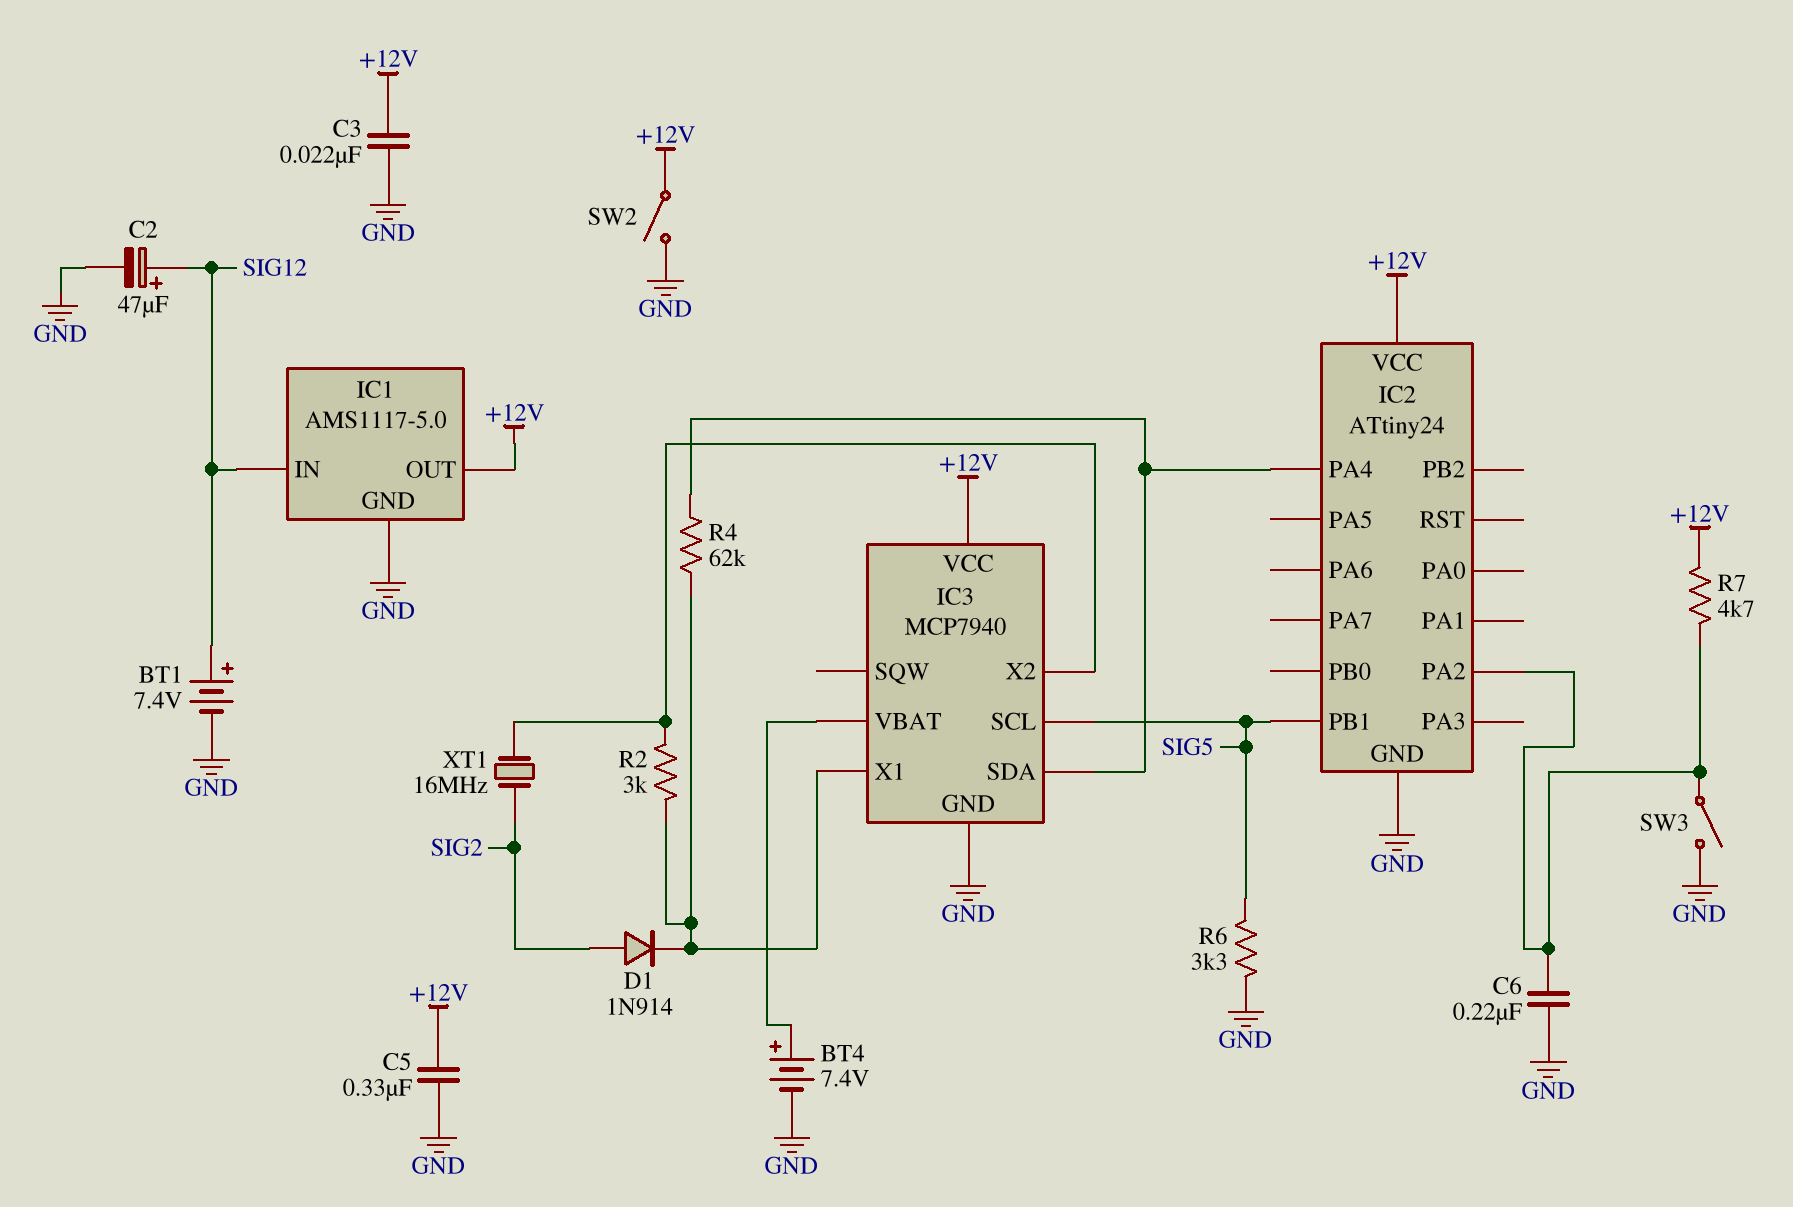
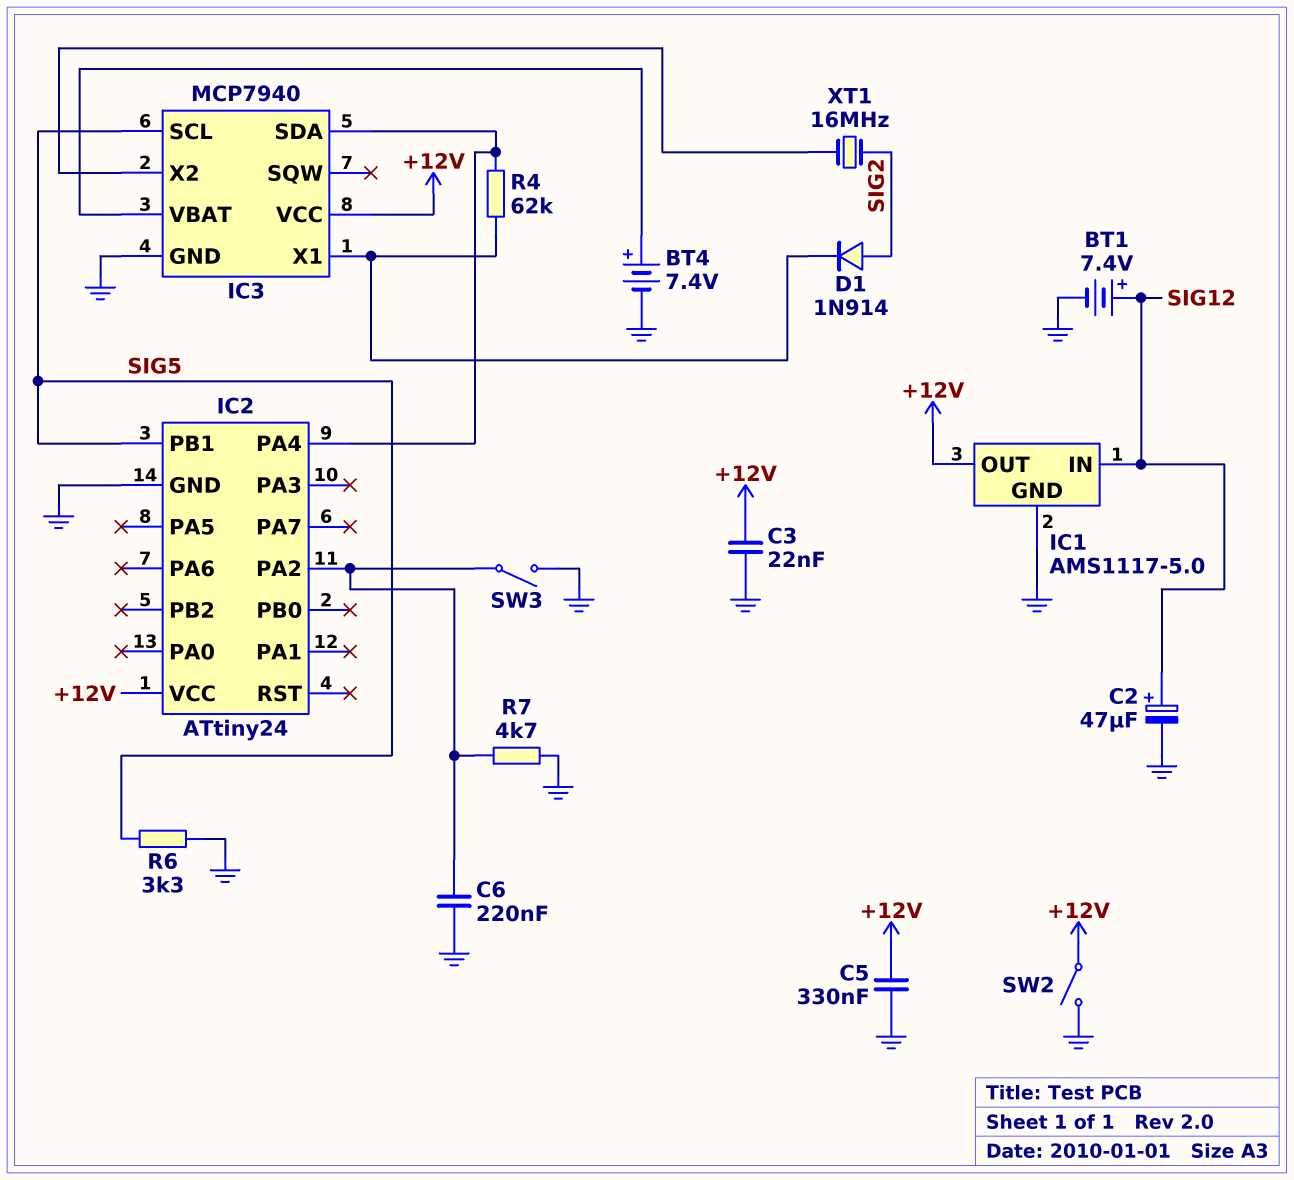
R2: 3k (IC3/X1, IC3/X2) -> none
R7: 4.7k (+12V, IC2/PA2) -> 4.7k (GND, IC2/PA2)

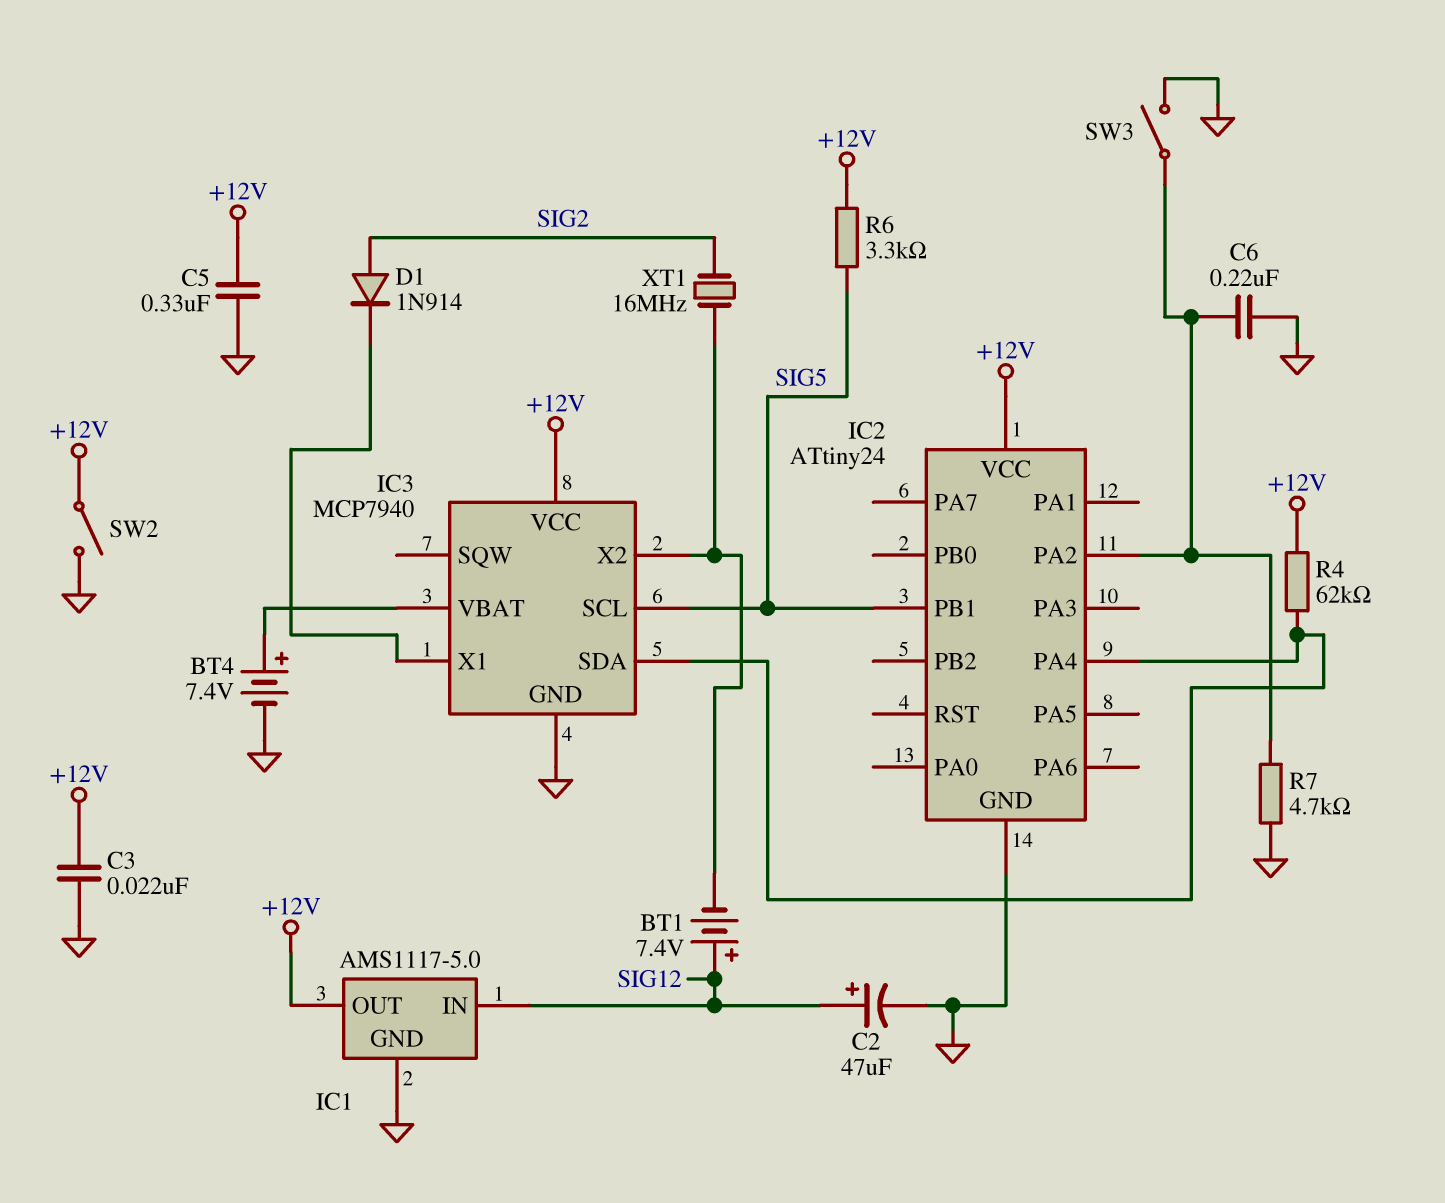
BT1: 7.4V (plus SIG12, minus GND) -> 7.4V (plus SIG12, minus IC3/X2)
R4: 62k (IC2/PA4, IC3/X1) -> 62k (+12V, IC2/PA4)
R6: 3.3k (GND, SIG5) -> 3.3k (+12V, SIG5)

